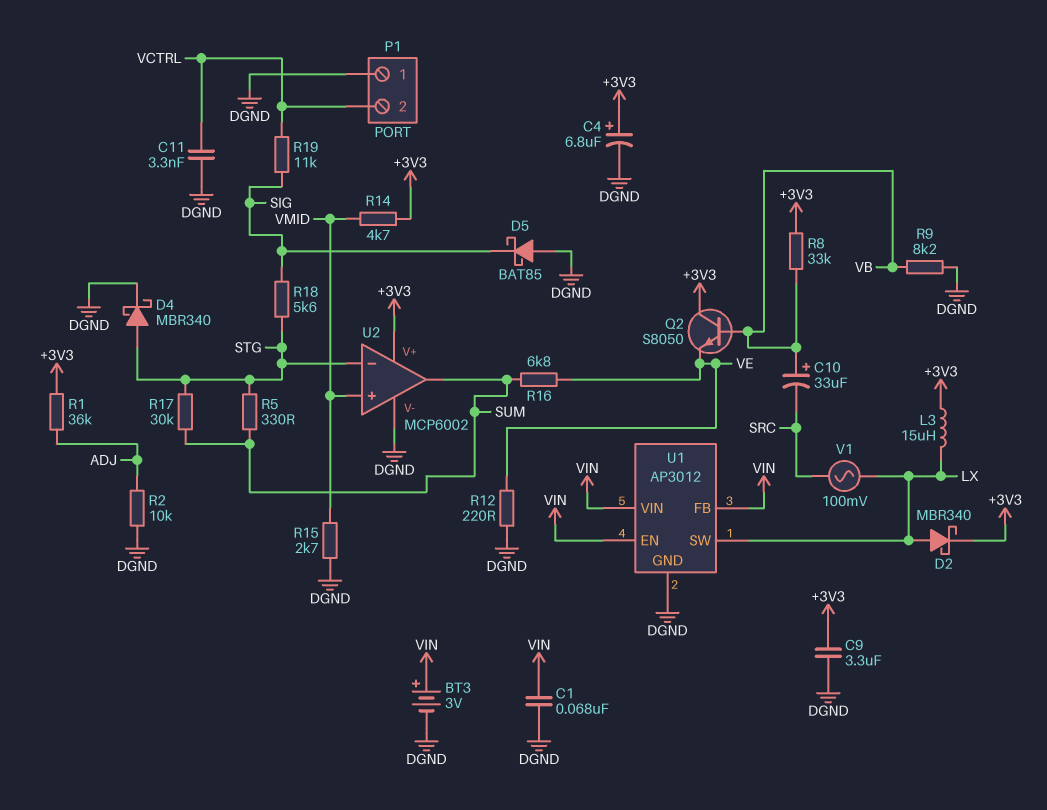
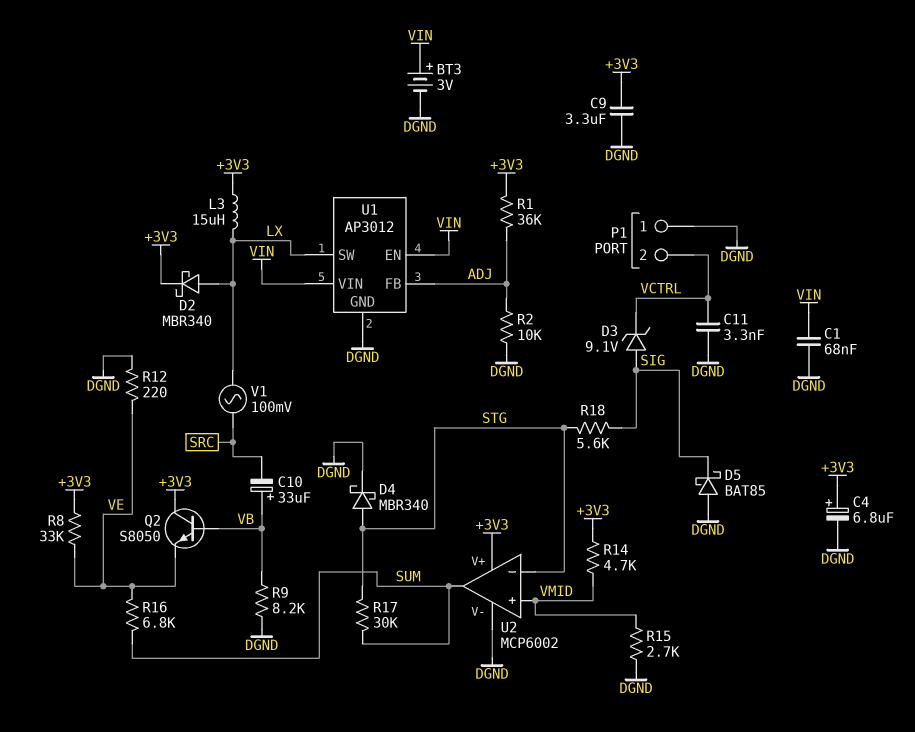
D3: none -> zener 9.1V (A SIG, K VCTRL)
R5: 330 (STG, SUM) -> none
R8: 33k (+3V3, VB) -> 33k (+3V3, VE)
R19: 11k (SIG, VCTRL) -> none
U1 pin FB: VIN -> ADJ

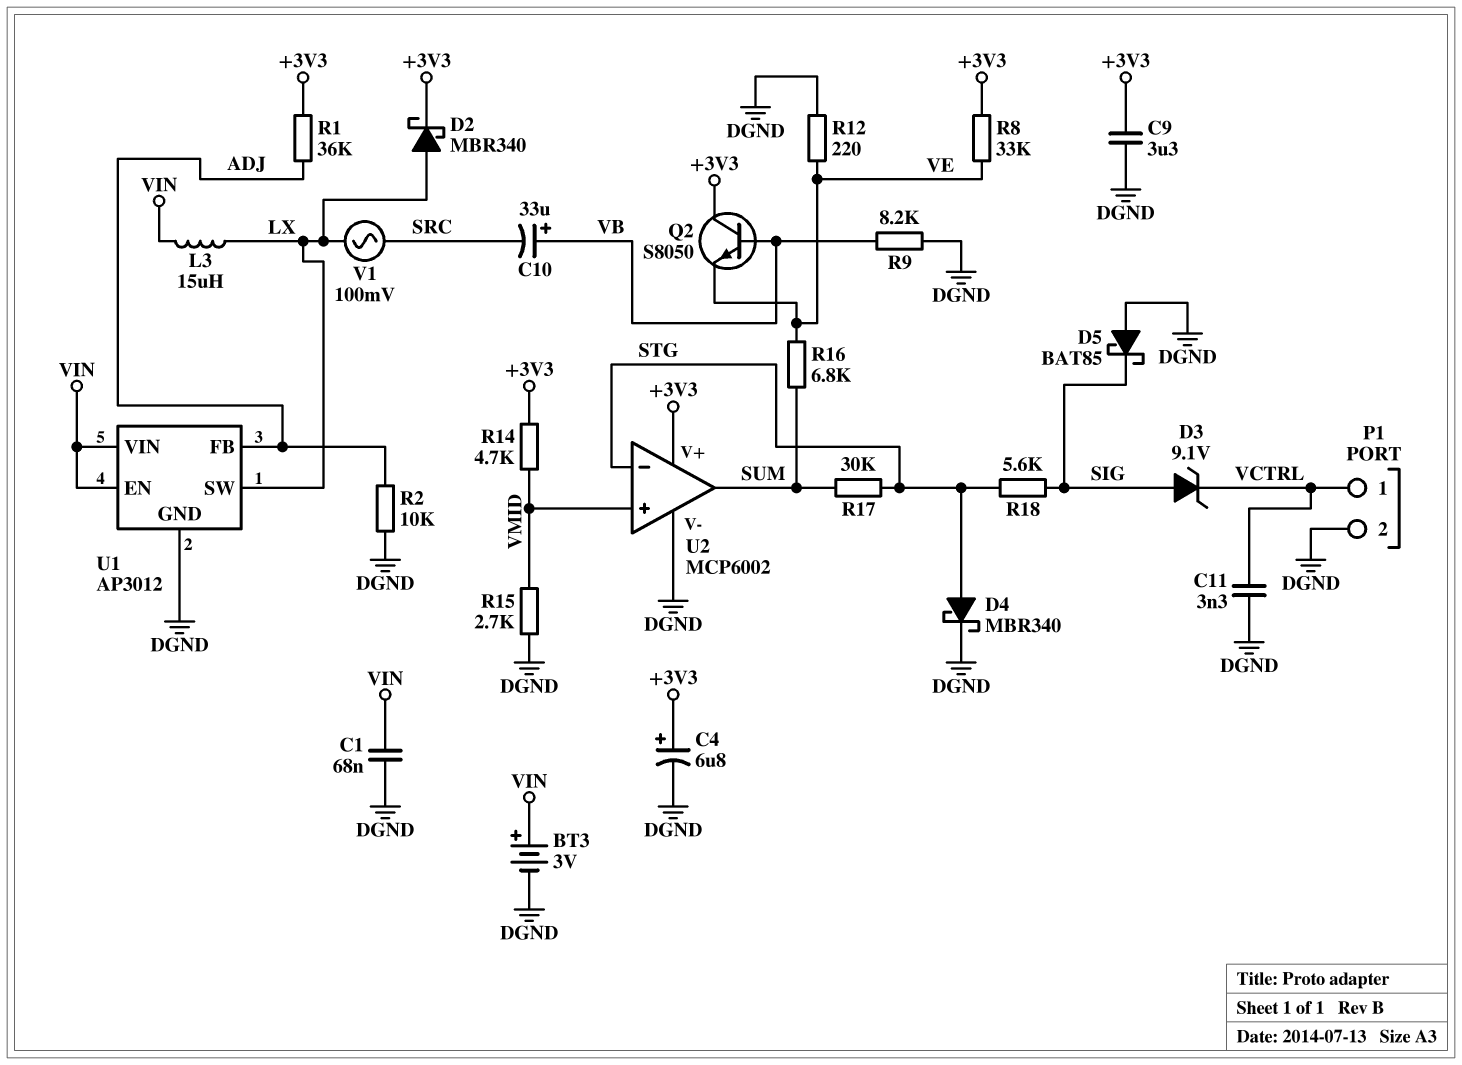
L3: 15uH (+3V3, LX) -> 15uH (LX, VIN)
P1 pin 1: DGND -> VCTRL
P1 pin 2: VCTRL -> DGND

